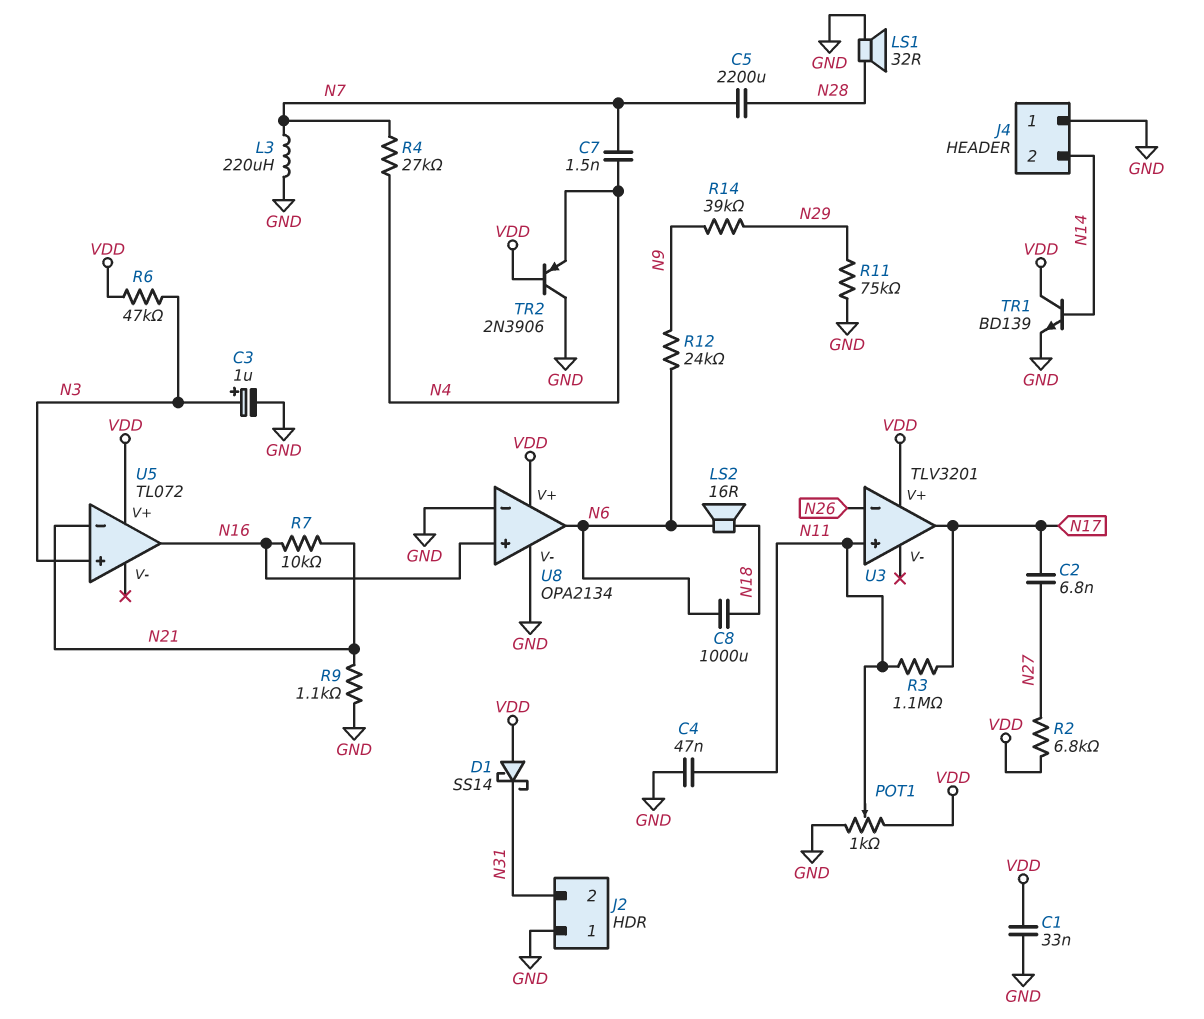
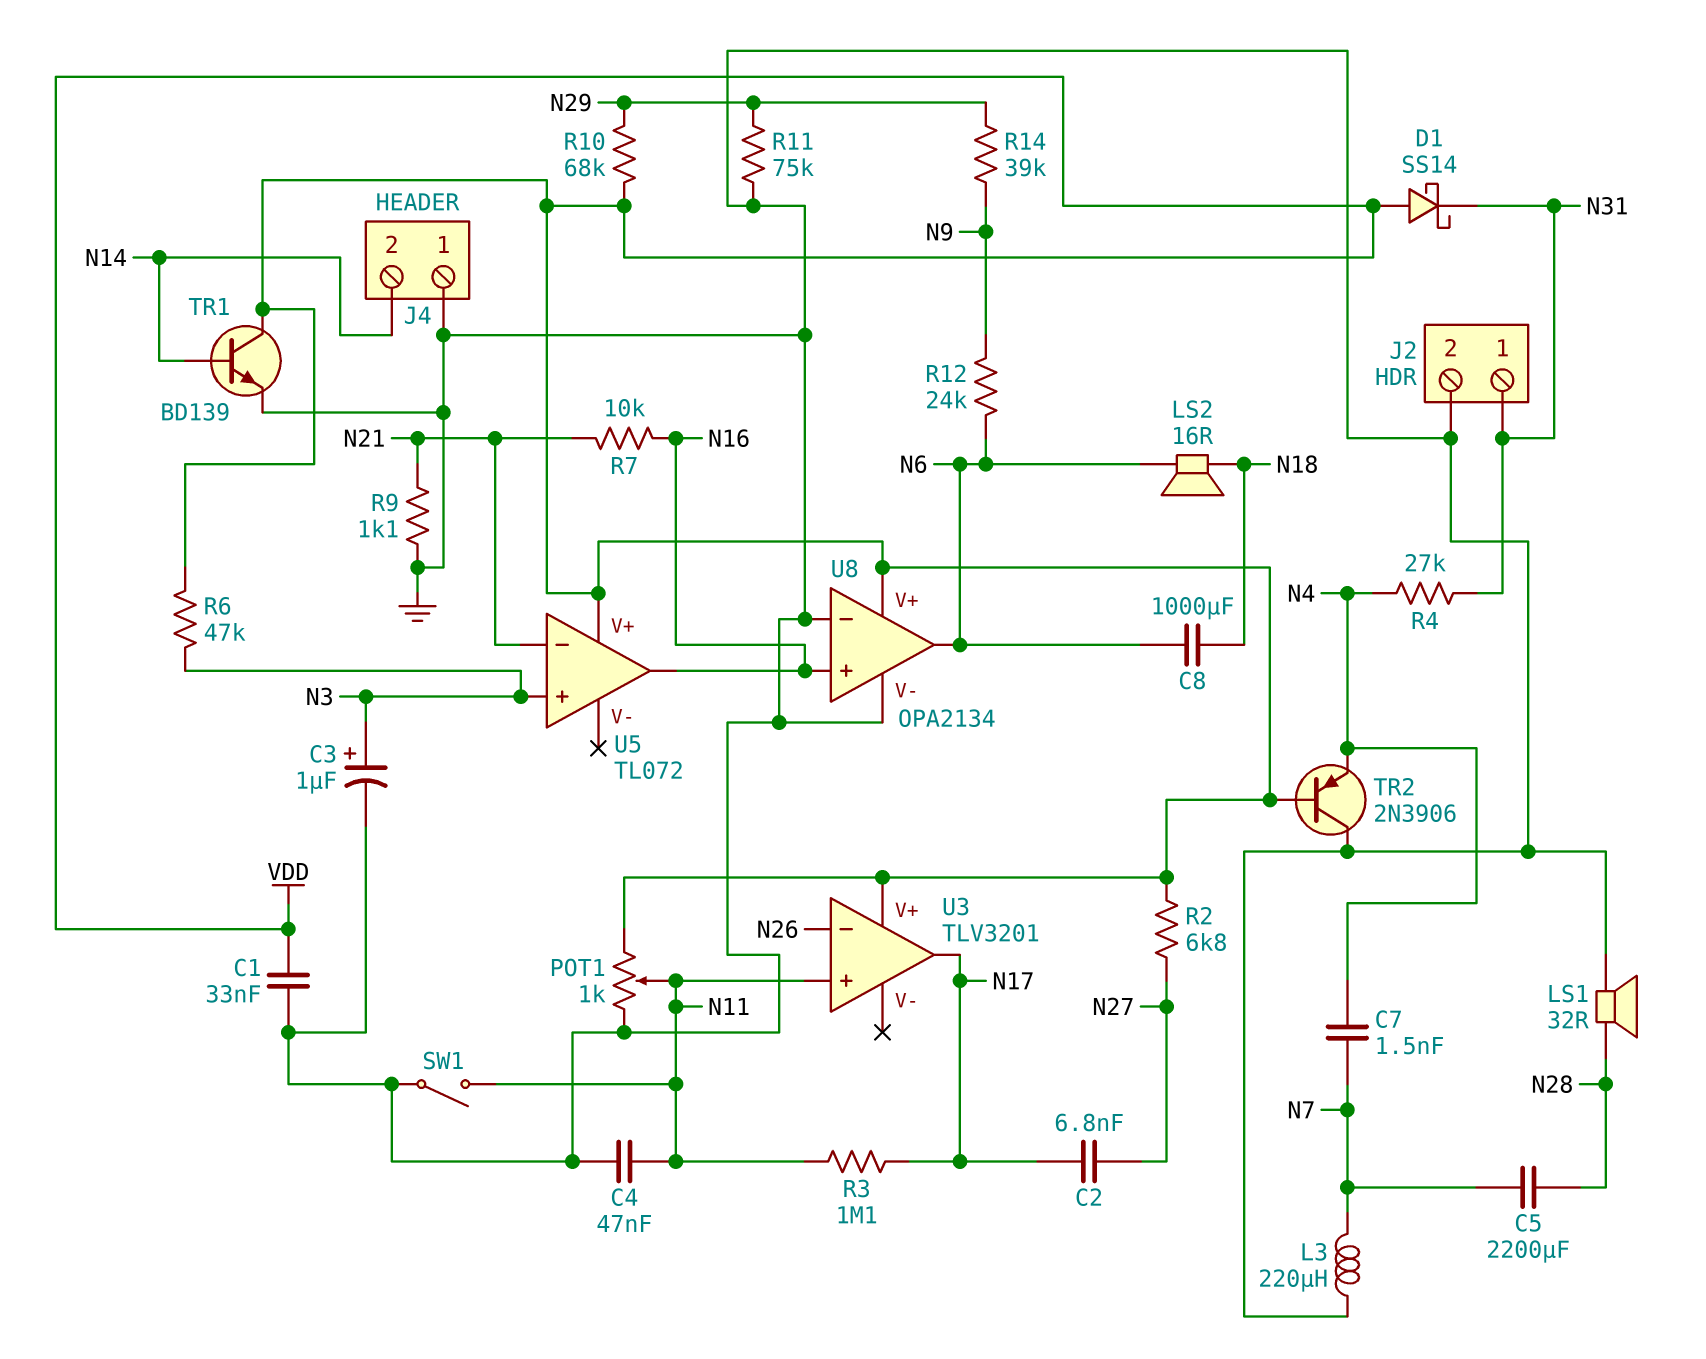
J2 pin 1: GND -> N31
J2 pin 2: N31 -> GND
R4: 27k (N4, N7) -> 27k (N4, N31)
R10: none -> 68k (N29, VDD)
SW1: none -> switch (GND, N11)

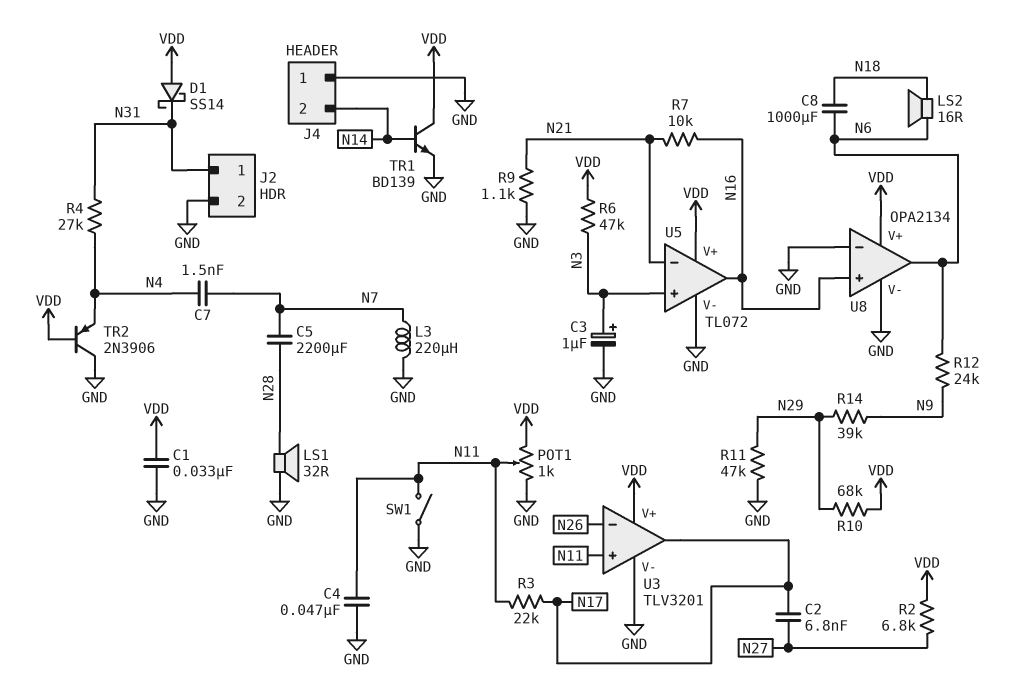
R3: 1.1M (N11, N17) -> 22k (N11, N17)
R11: 75k (GND, N29) -> 47k (GND, N29)
U3 pin V-: none -> GND
U5 pin V-: none -> GND

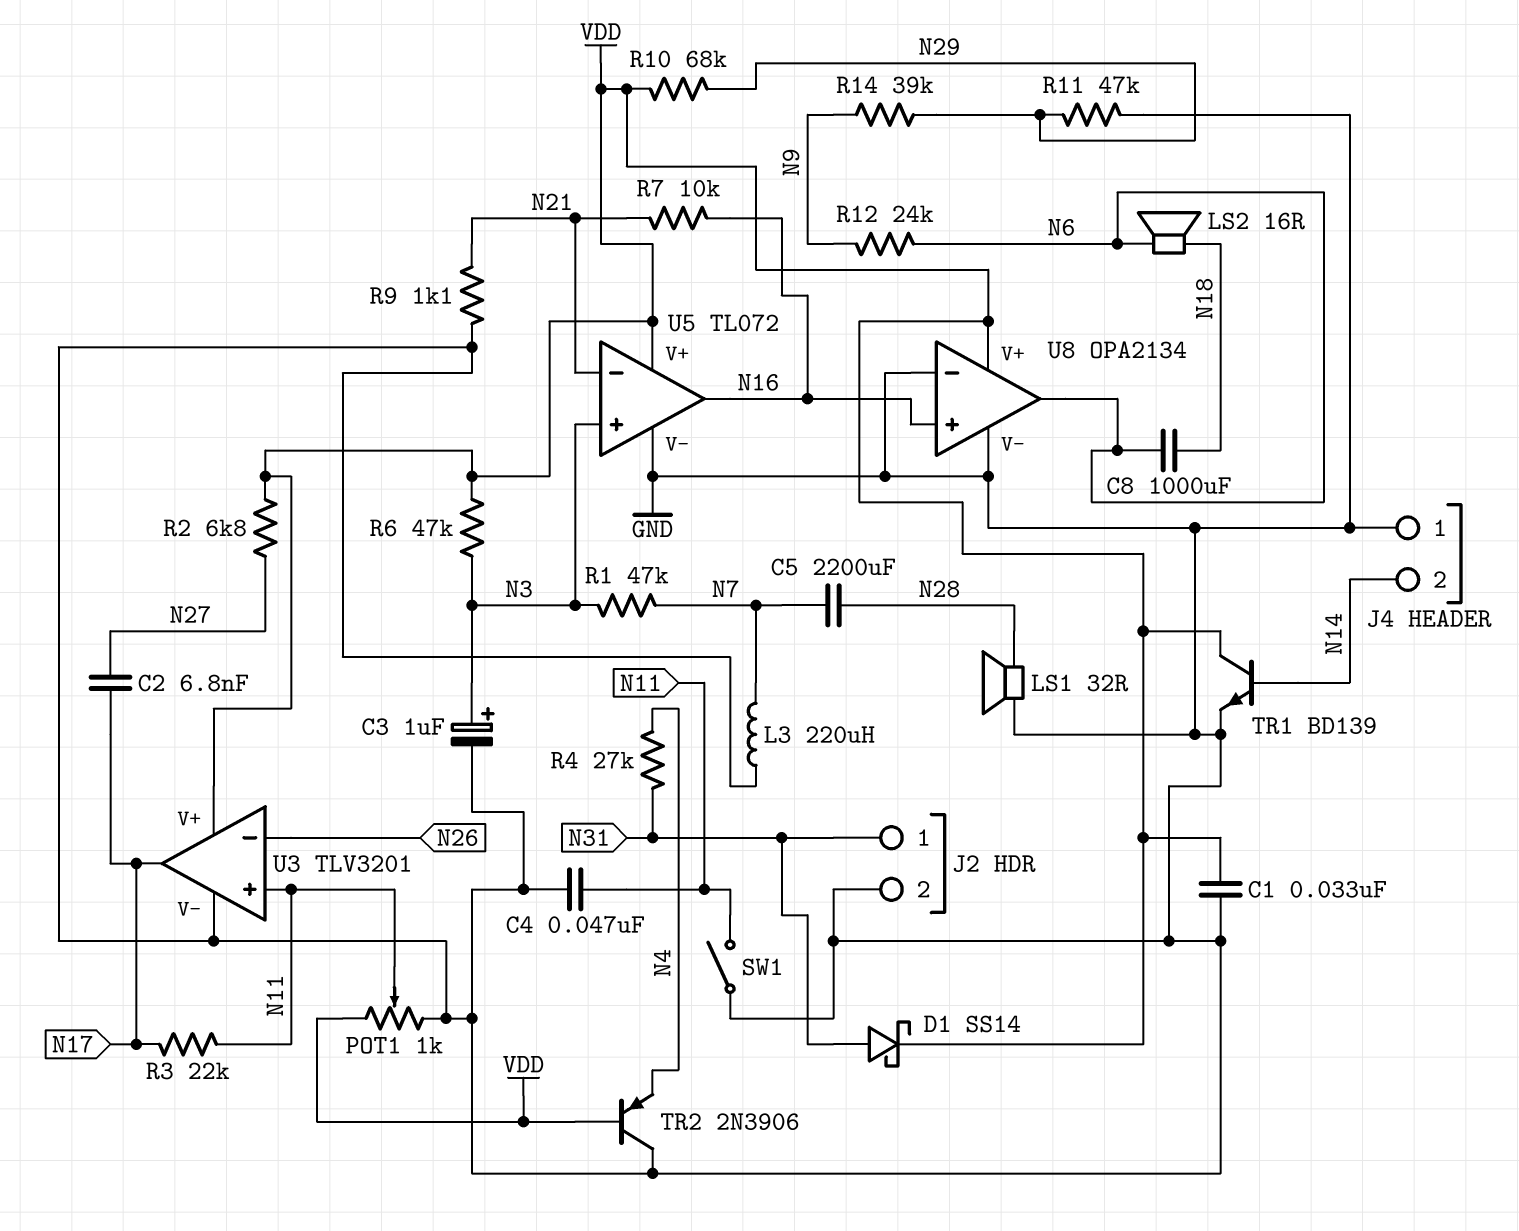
C7: 1.5nF (N4, N7) -> none
D1: schottky SS14 (A VDD, K N31) -> schottky SS14 (A N31, K VDD)
R1: none -> 47k (N3, N7)

